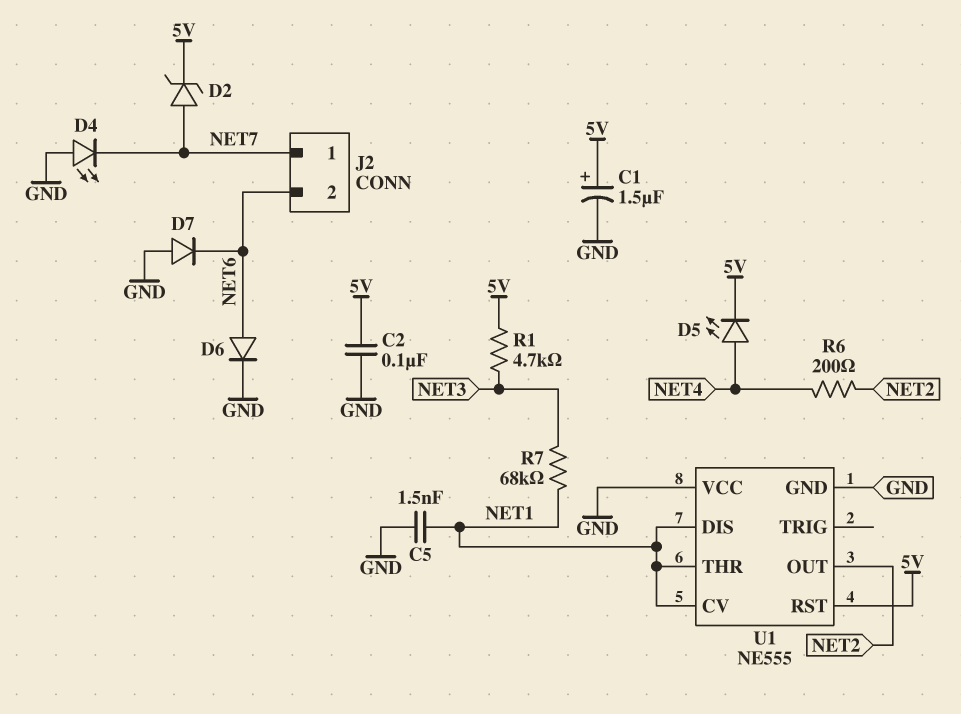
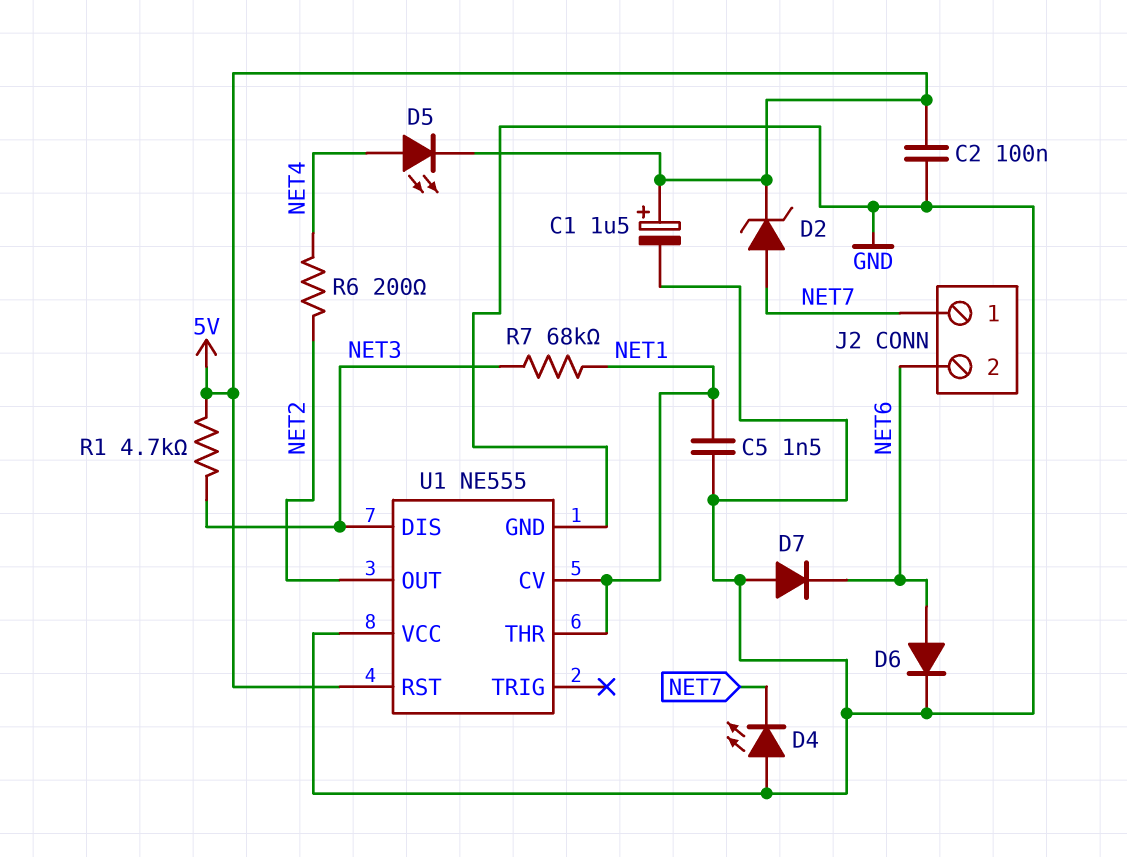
U1 pin DIS: NET1 -> NET3

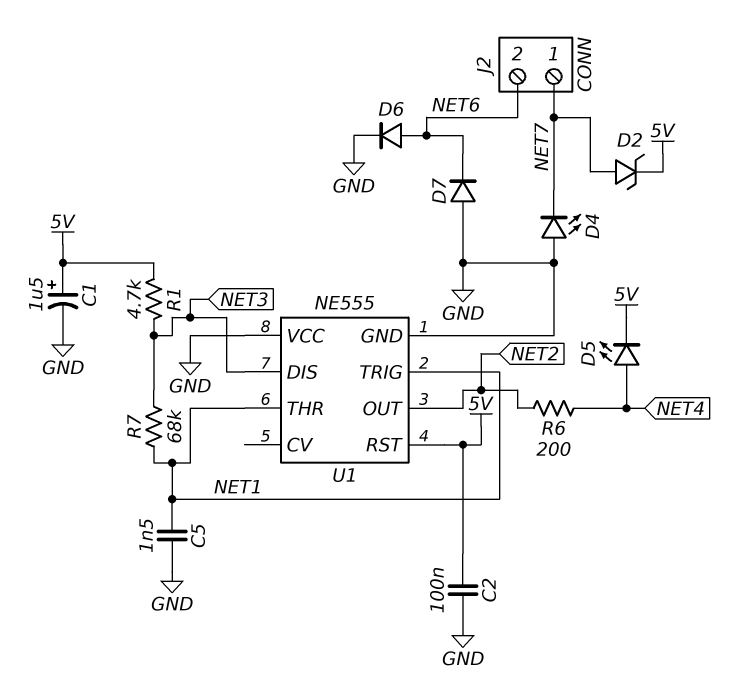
U1 pin CV: NET1 -> none
U1 pin TRIG: none -> NET1

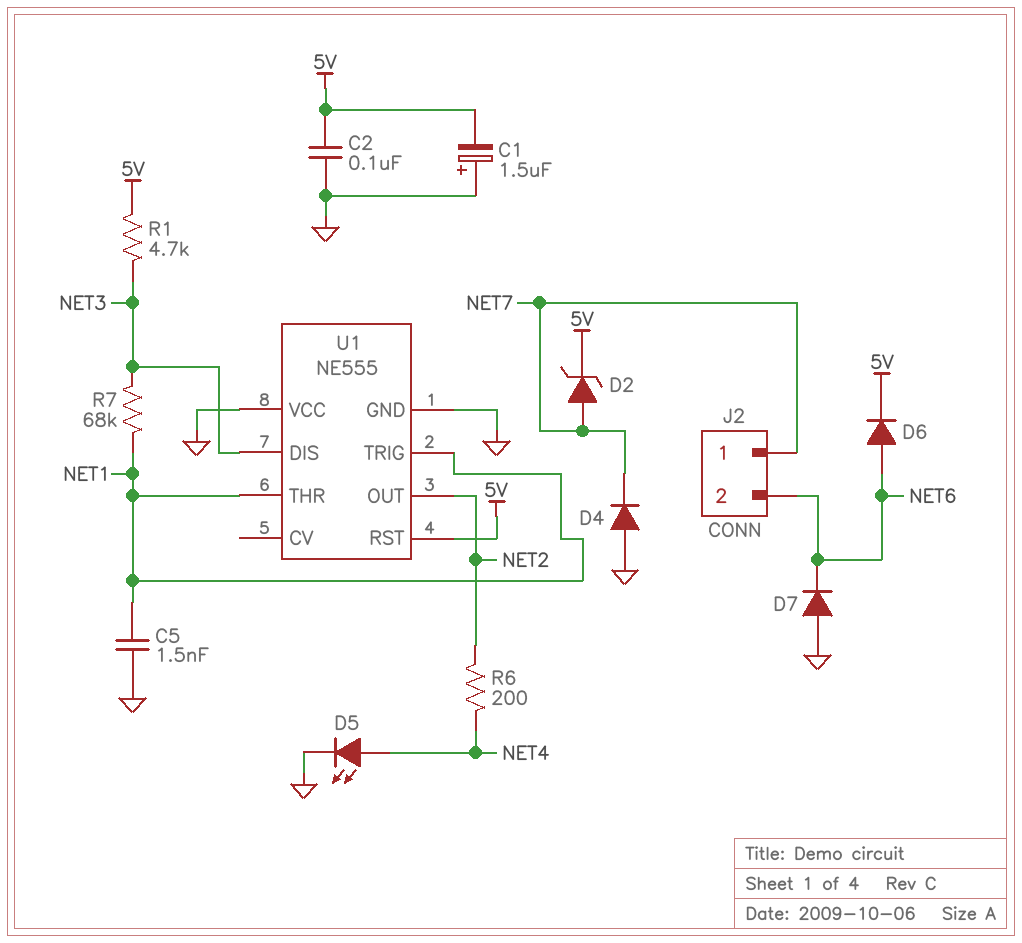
C1: 1.5uF (plus 5V, minus GND) -> 1.5uF (plus GND, minus 5V)
D4: LED (A GND, K NET7) -> diode (A GND, K NET7)
D5: LED (A NET4, K 5V) -> LED (A NET4, K GND)
D6: diode (A NET6, K GND) -> diode (A NET6, K 5V)

